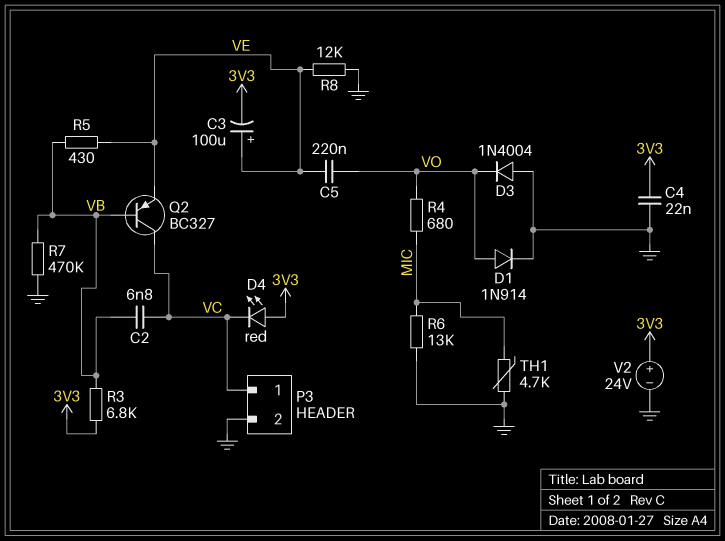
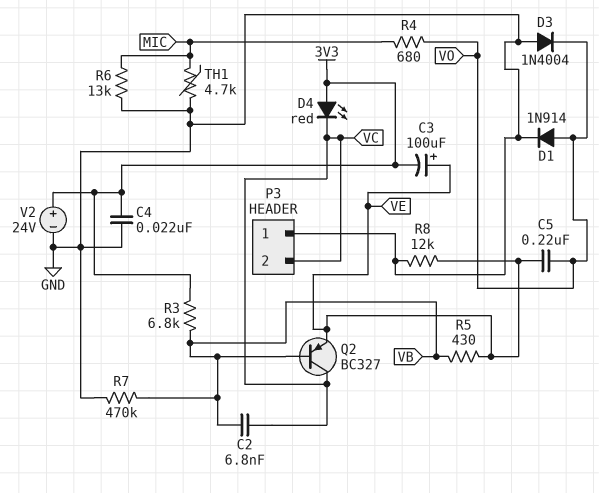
P3 pin 1: VC -> GND
P3 pin 2: GND -> VC

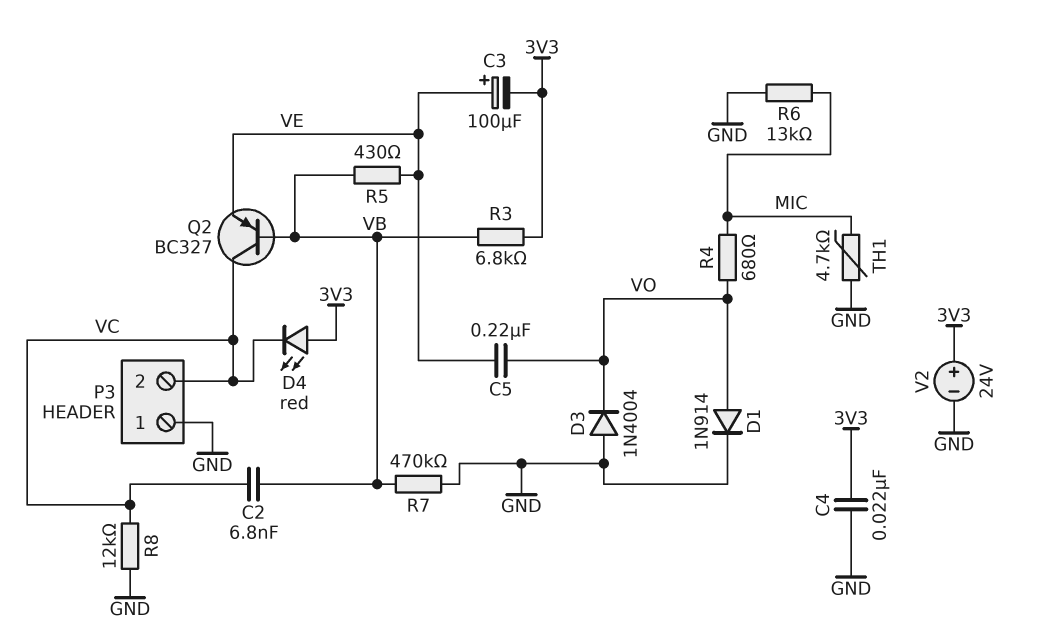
R8: 12k (GND, VE) -> 12k (GND, VC)

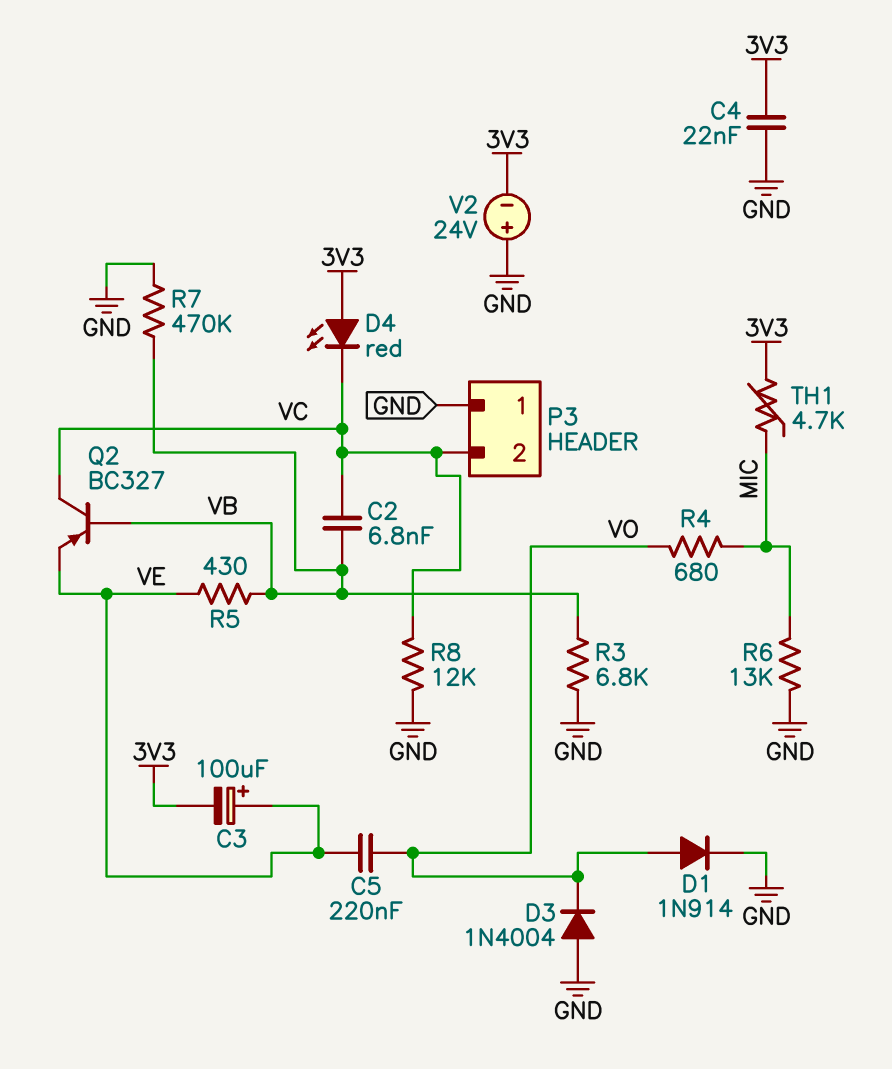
R3: 6.8k (3V3, VB) -> 6.8k (GND, VB)
TH1: 4.7k (GND, MIC) -> 4.7k (3V3, MIC)
V2: 24V (plus 3V3, minus GND) -> 24V (plus GND, minus 3V3)

